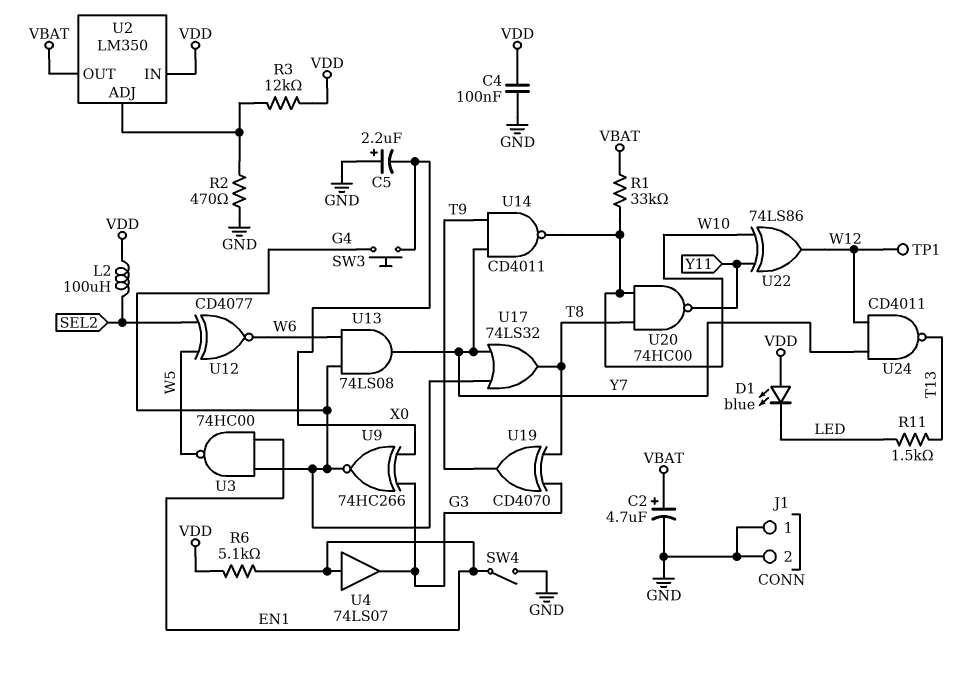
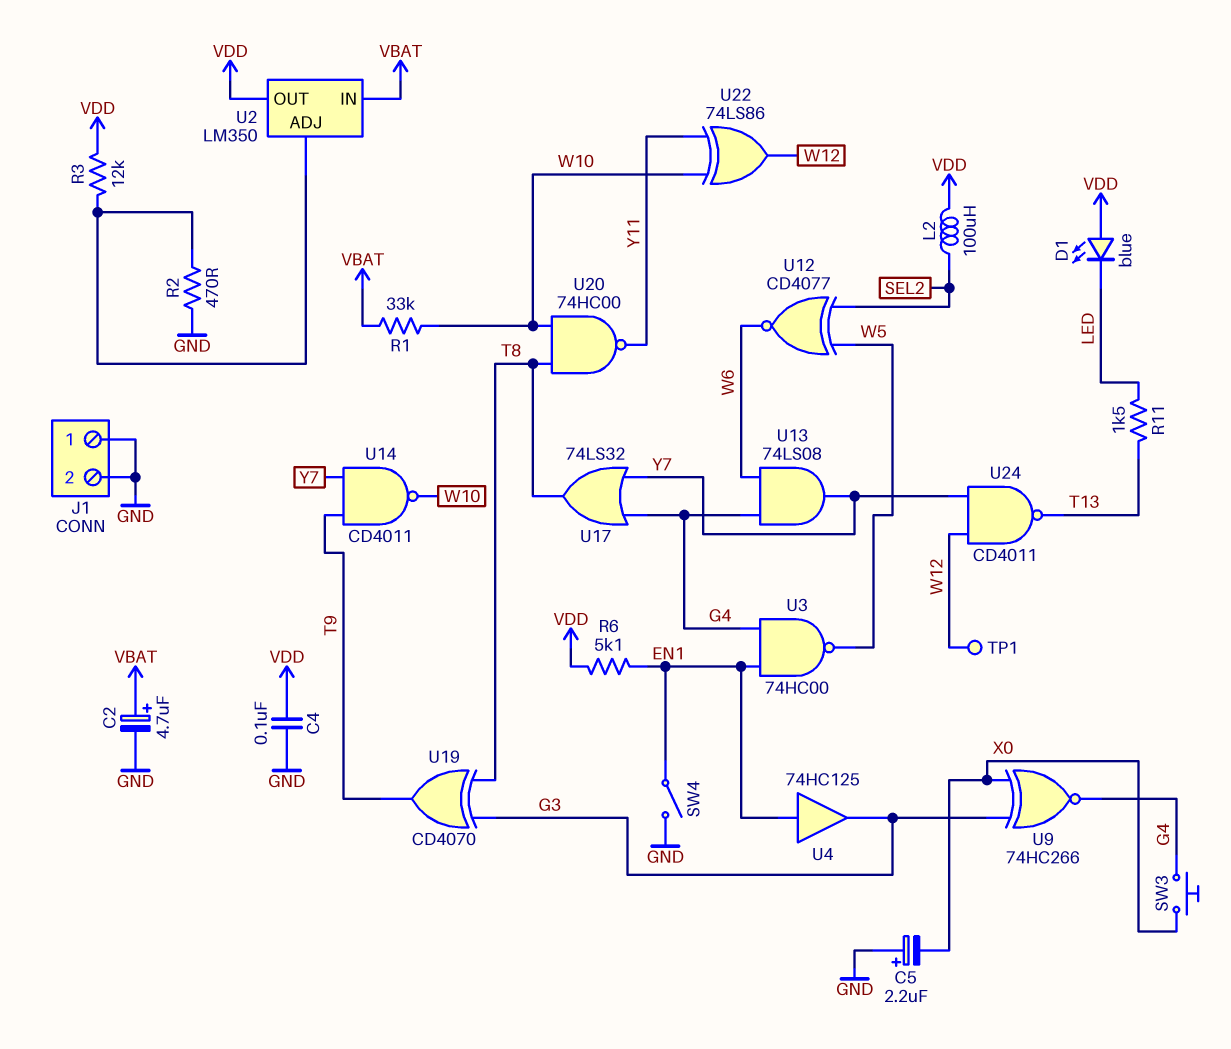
U2 pin IN: VDD -> VBAT
U2 pin OUT: VBAT -> VDD
U4: buffer 74LS07 (in EN1, out G3) -> buffer 74HC125 (in EN1, out G3)

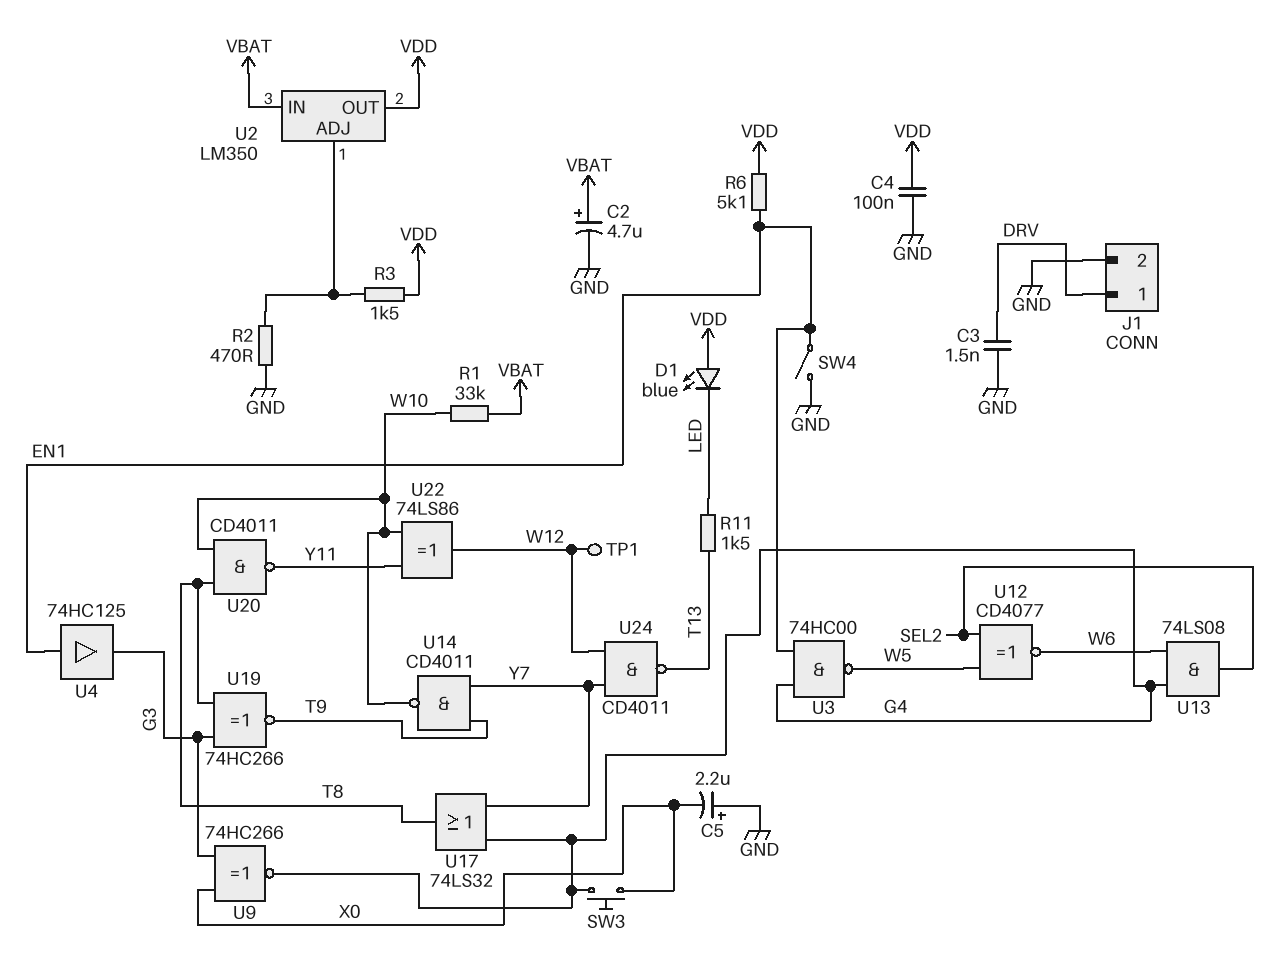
C3: none -> 1.5nF (DRV, GND)
J1 pin 1: GND -> DRV
L2: 100uH (SEL2, VDD) -> none
R3: 12k (U2/ADJ, VDD) -> 1.5k (U2/ADJ, VDD)
U13: AND 74LS08 (in G4, in W6, out Y7) -> AND 74LS08 (in G4, in W6, out SEL2)
U19: XOR CD4070 (in G3, in T8, out T9) -> XNOR 74HC266 (in G3, in T8, out T9)
U20: NAND 74HC00 (in T8, in W10, out Y11) -> NAND CD4011 (in T8, in W10, out Y11)

